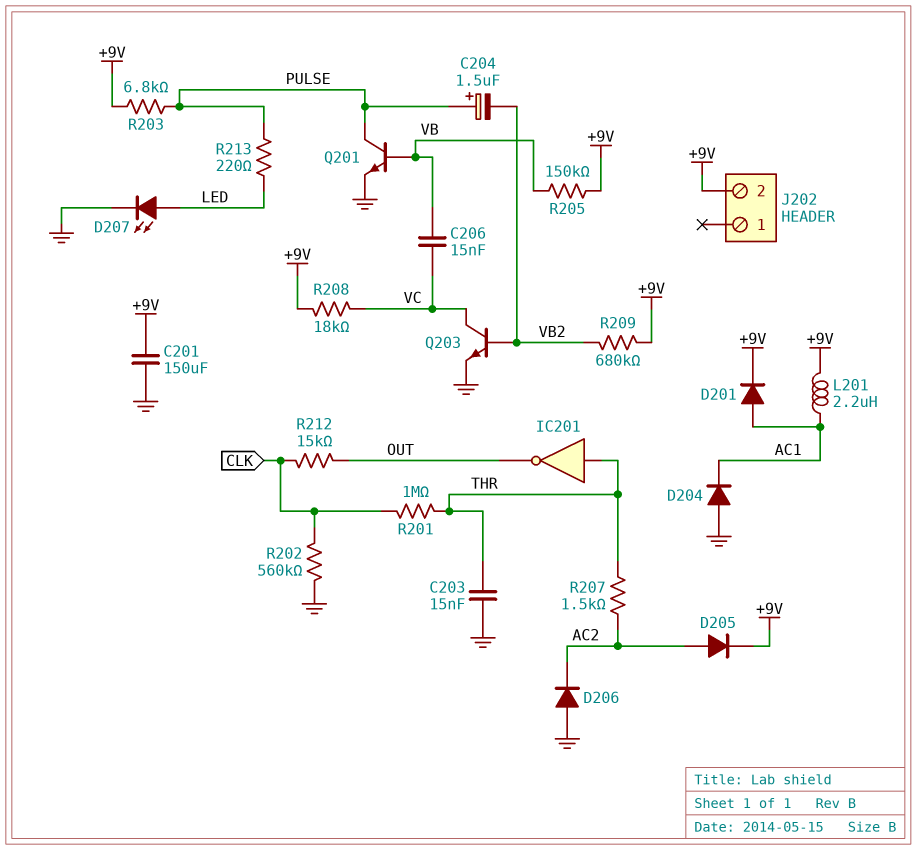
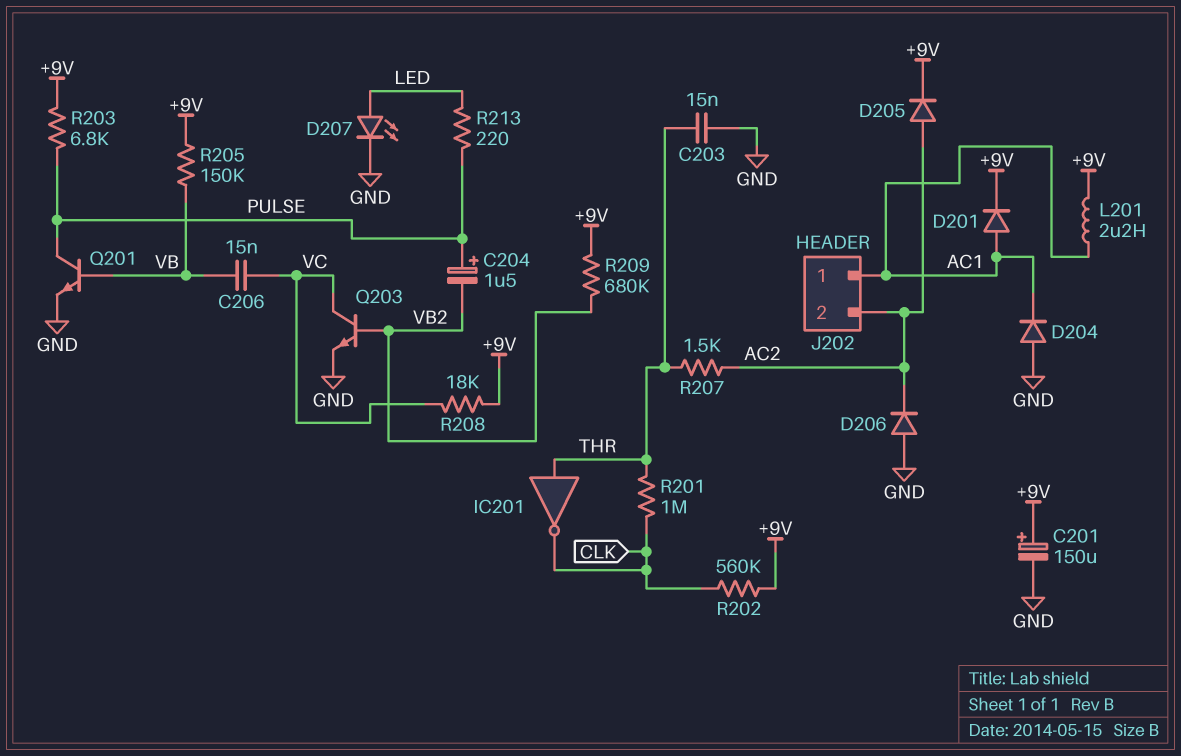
C201: 150uF (+9V, GND) -> 150uF (plus +9V, minus GND)
IC201: NOT (in THR, out OUT) -> NOT (in THR, out CLK)
J202 pin 1: none -> AC1
J202 pin 2: +9V -> AC2
R202: 560k (CLK, GND) -> 560k (+9V, CLK)
R212: 15k (CLK, OUT) -> none

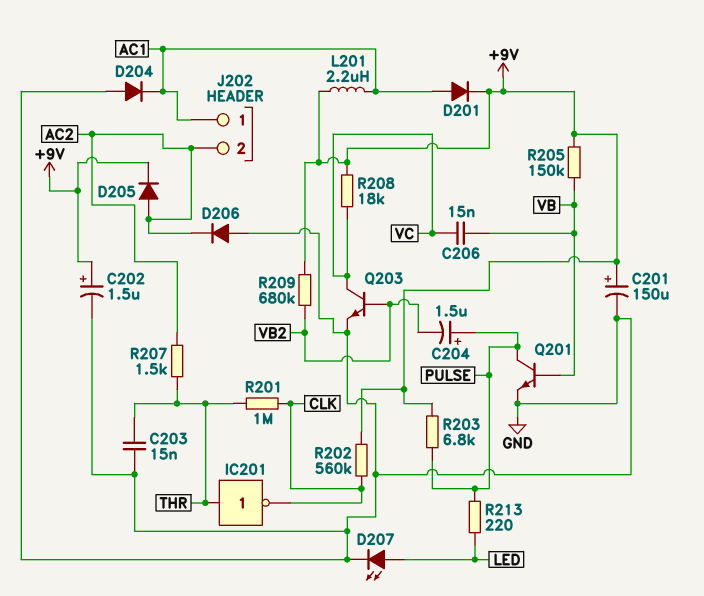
C202: none -> 1.5uF (plus +9V, minus GND)

